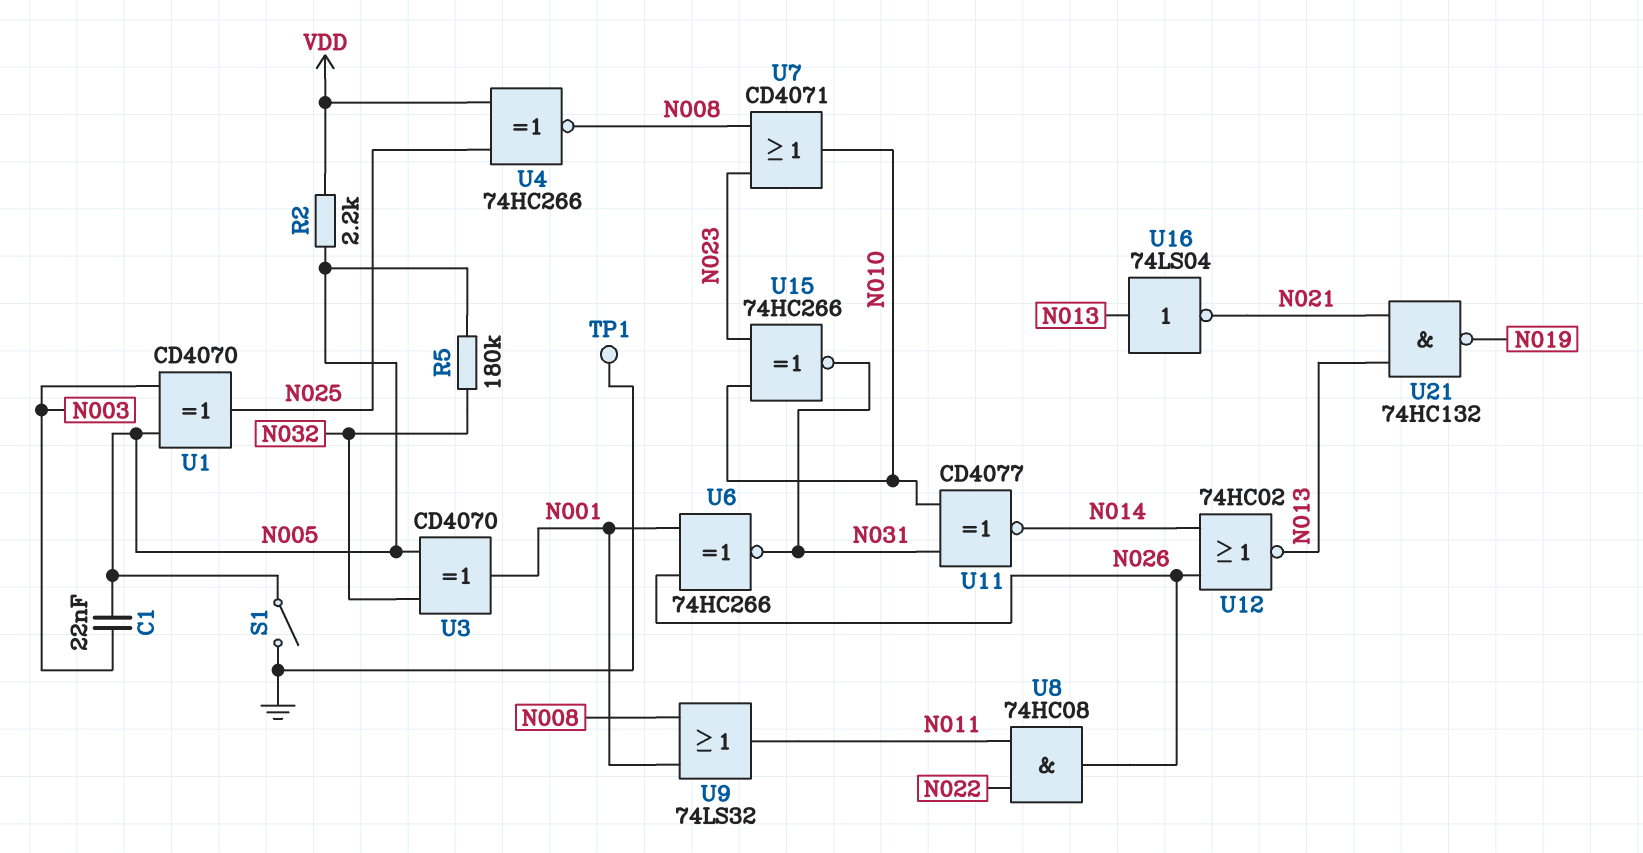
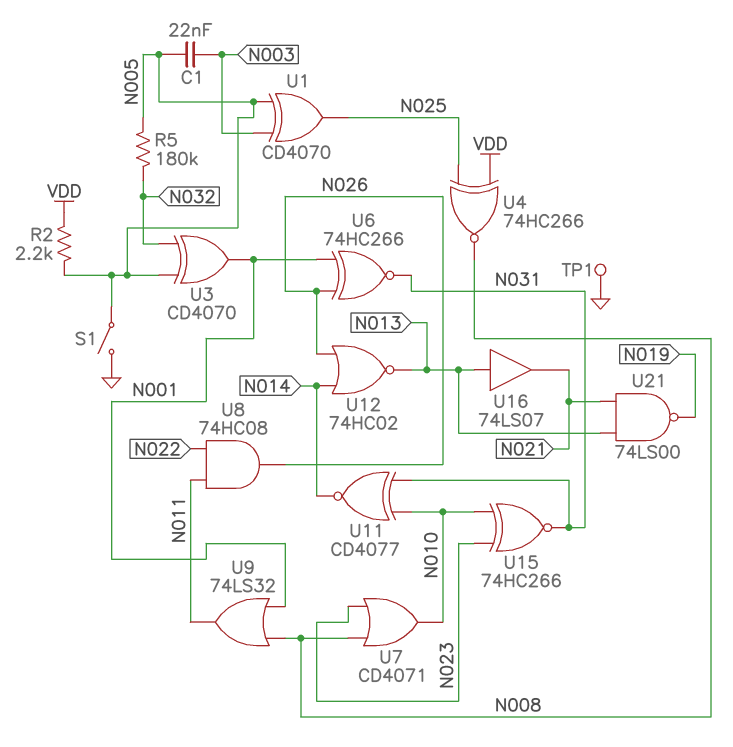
U16: NOT 74LS04 (in N013, out N021) -> buffer 74LS07 (in N013, out N021)
U21: NAND 74HC132 (in N013, in N021, out N019) -> NAND 74LS00 (in N013, in N021, out N019)

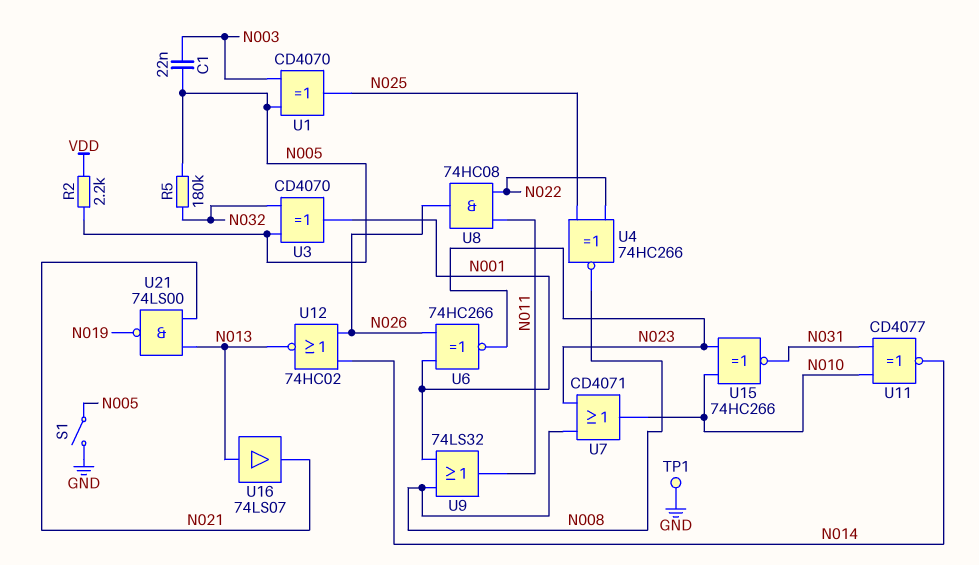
U4: XNOR 74HC266 (in N025, in VDD, out N008) -> XNOR 74HC266 (in N022, in N025, out N008)
U6: XNOR 74HC266 (in N001, in N026, out N031) -> XNOR 74HC266 (in N001, in N026, out N023)

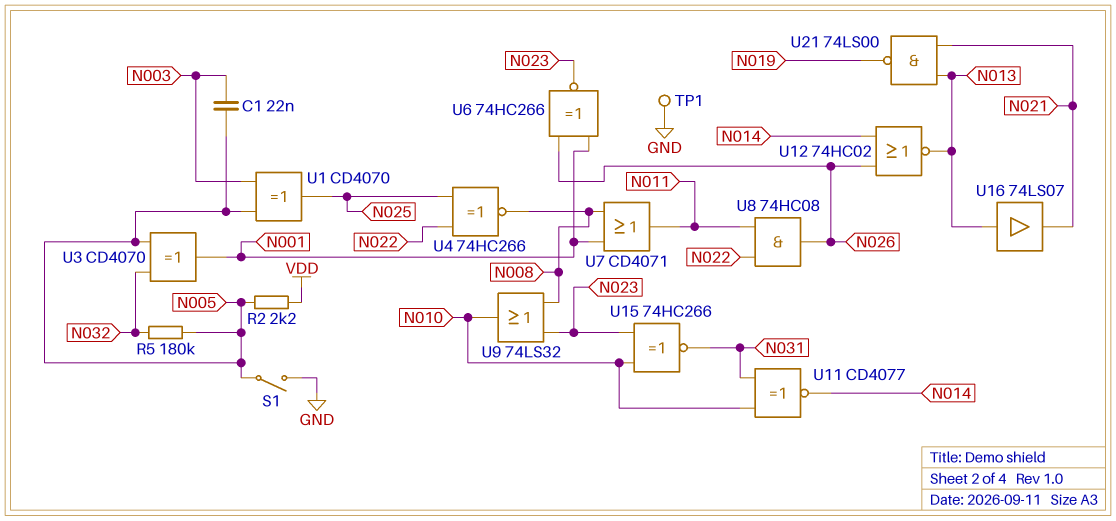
U7: OR CD4071 (in N008, in N023, out N010) -> OR CD4071 (in N001, in N008, out N011)
U9: OR 74LS32 (in N001, in N008, out N011) -> OR 74LS32 (in N008, in N023, out N010)

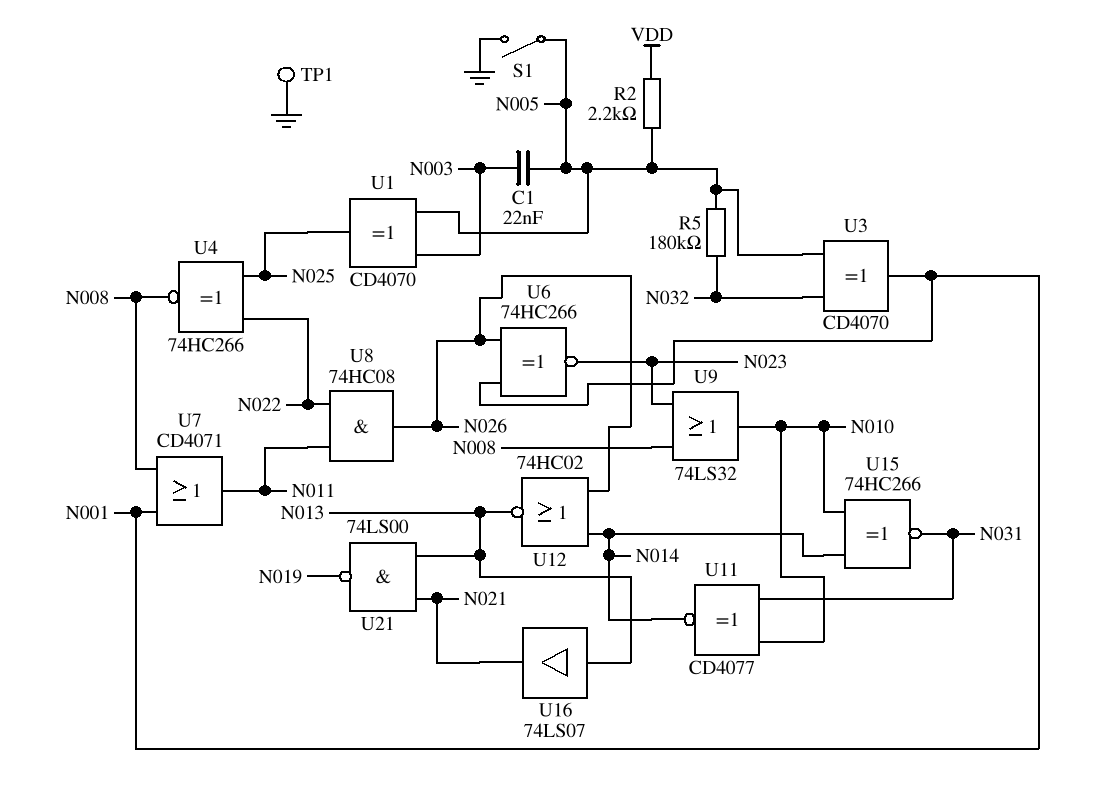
U15: XNOR 74HC266 (in N010, in N023, out N031) -> XNOR 74HC266 (in N010, in N014, out N031)

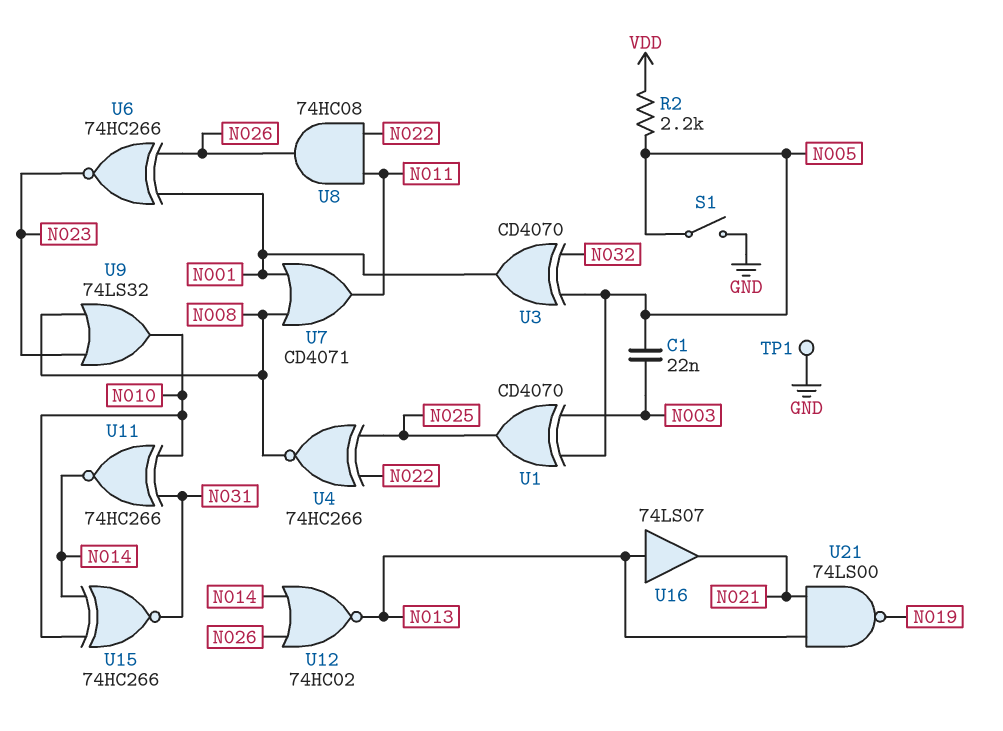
R5: 180k (N005, N032) -> none
U11: XNOR CD4077 (in N010, in N031, out N014) -> XNOR 74HC266 (in N010, in N031, out N014)

